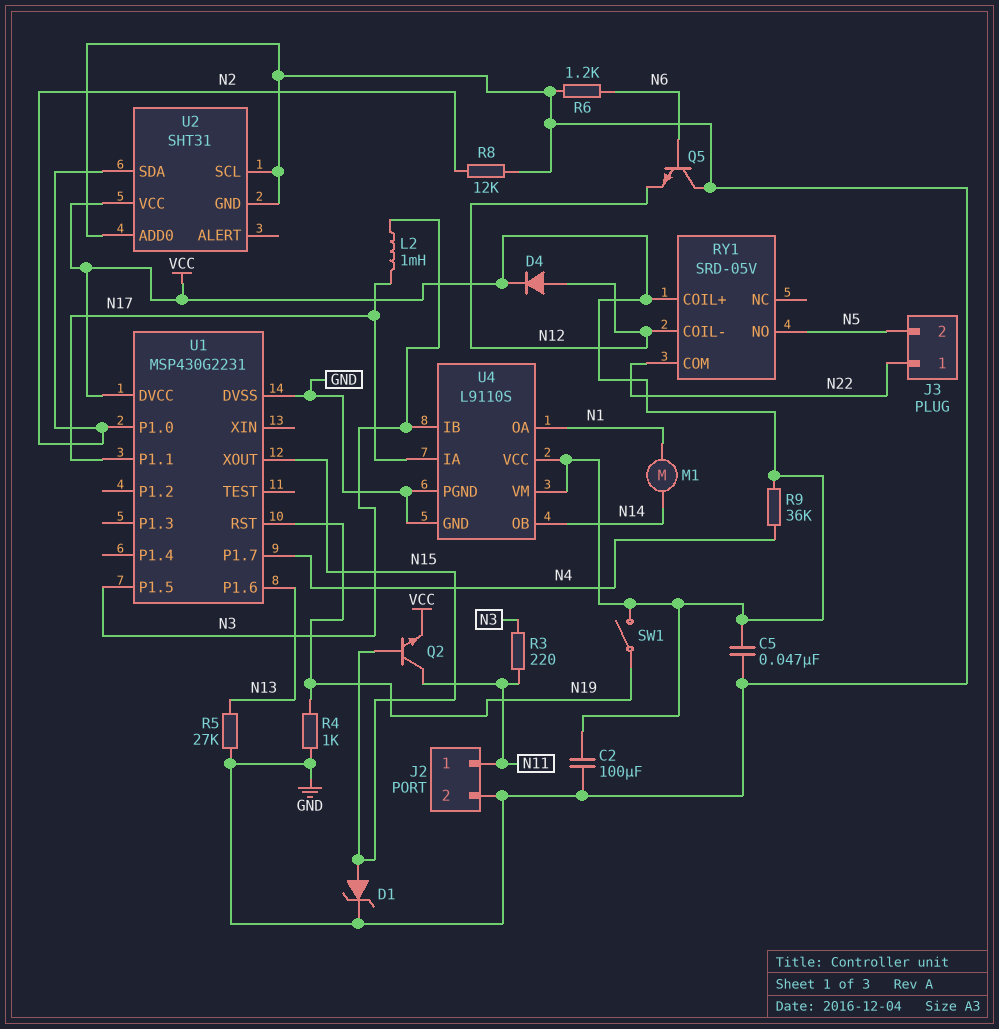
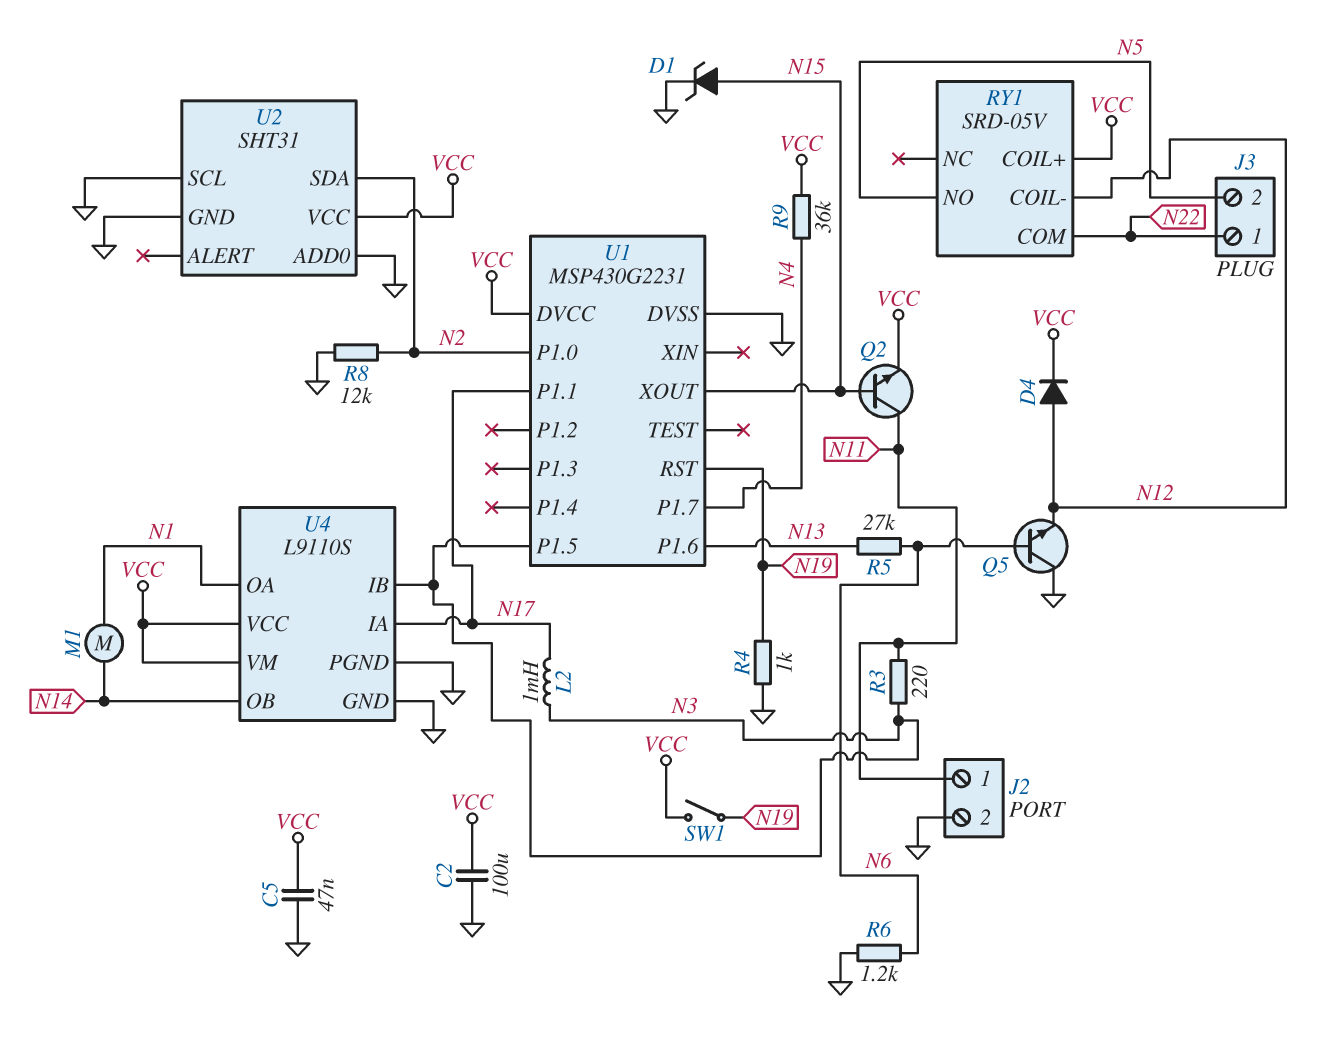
R5: 27k (GND, N13) -> 27k (N6, N13)

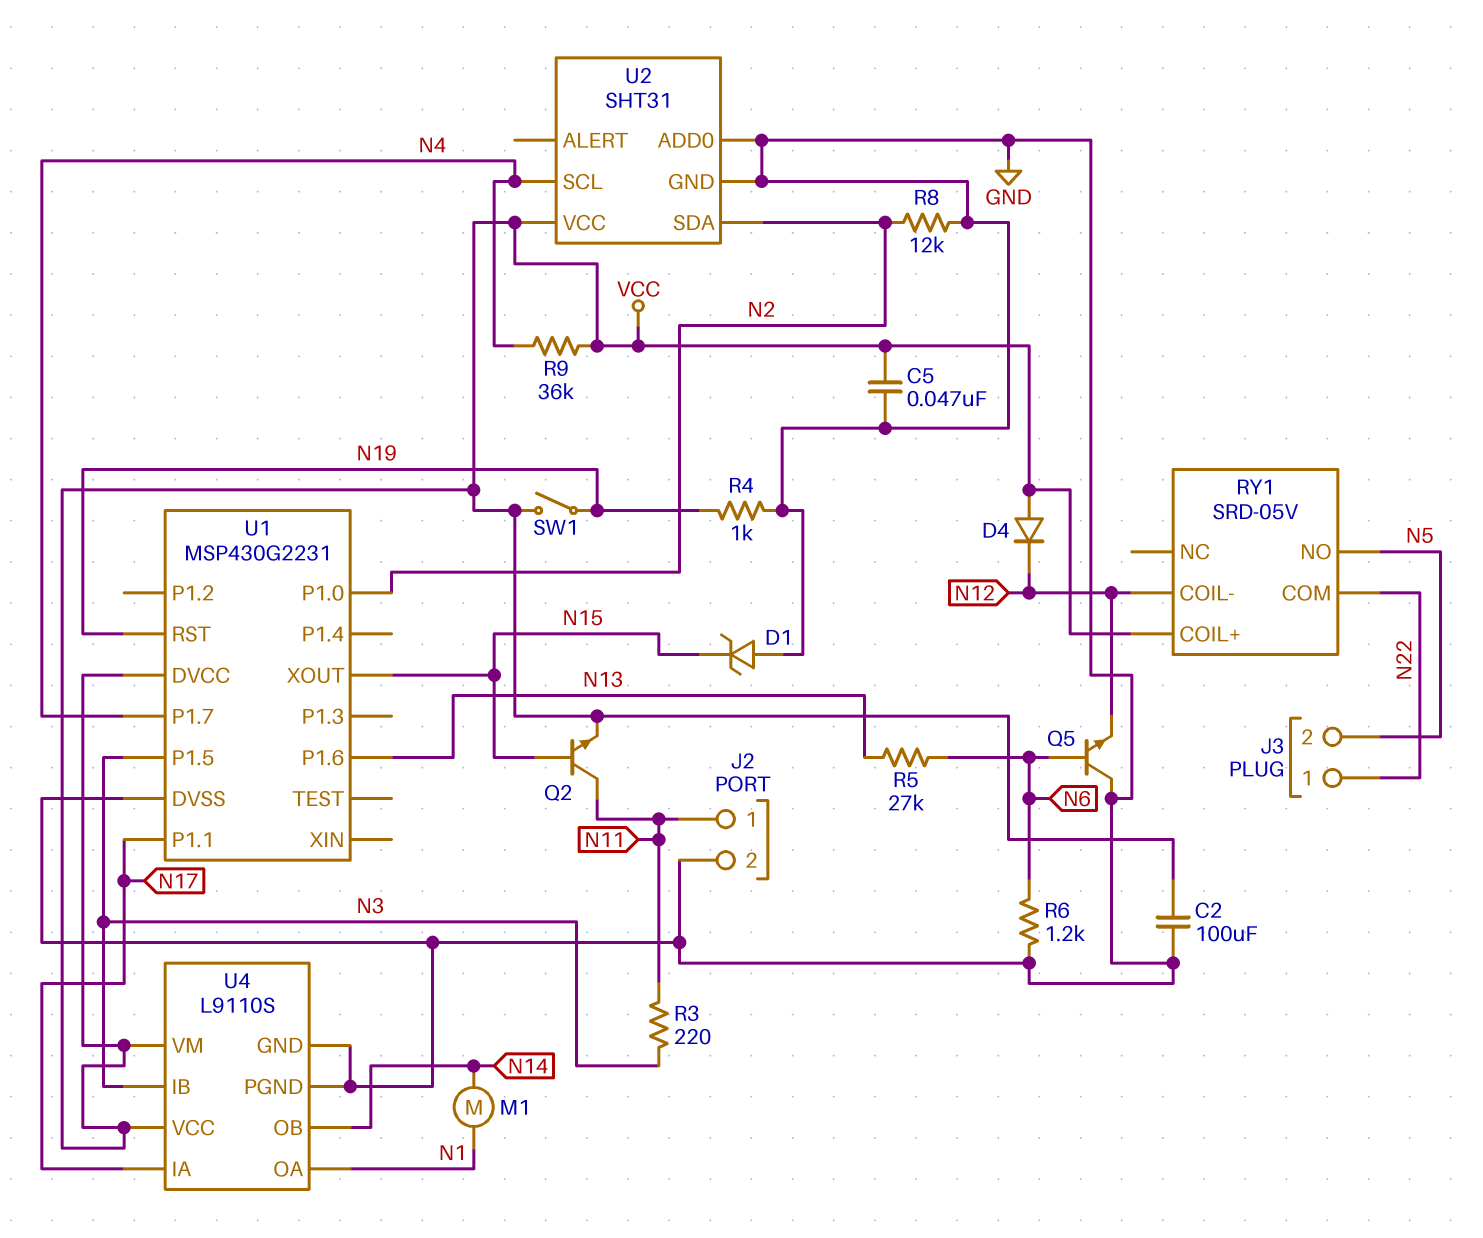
D1: zener (A N15, K GND) -> zener (A GND, K N15)
D4: diode (A N12, K VCC) -> diode (A VCC, K N12)
L2: 1mH (N3, N17) -> none
U2 pin SCL: GND -> N4

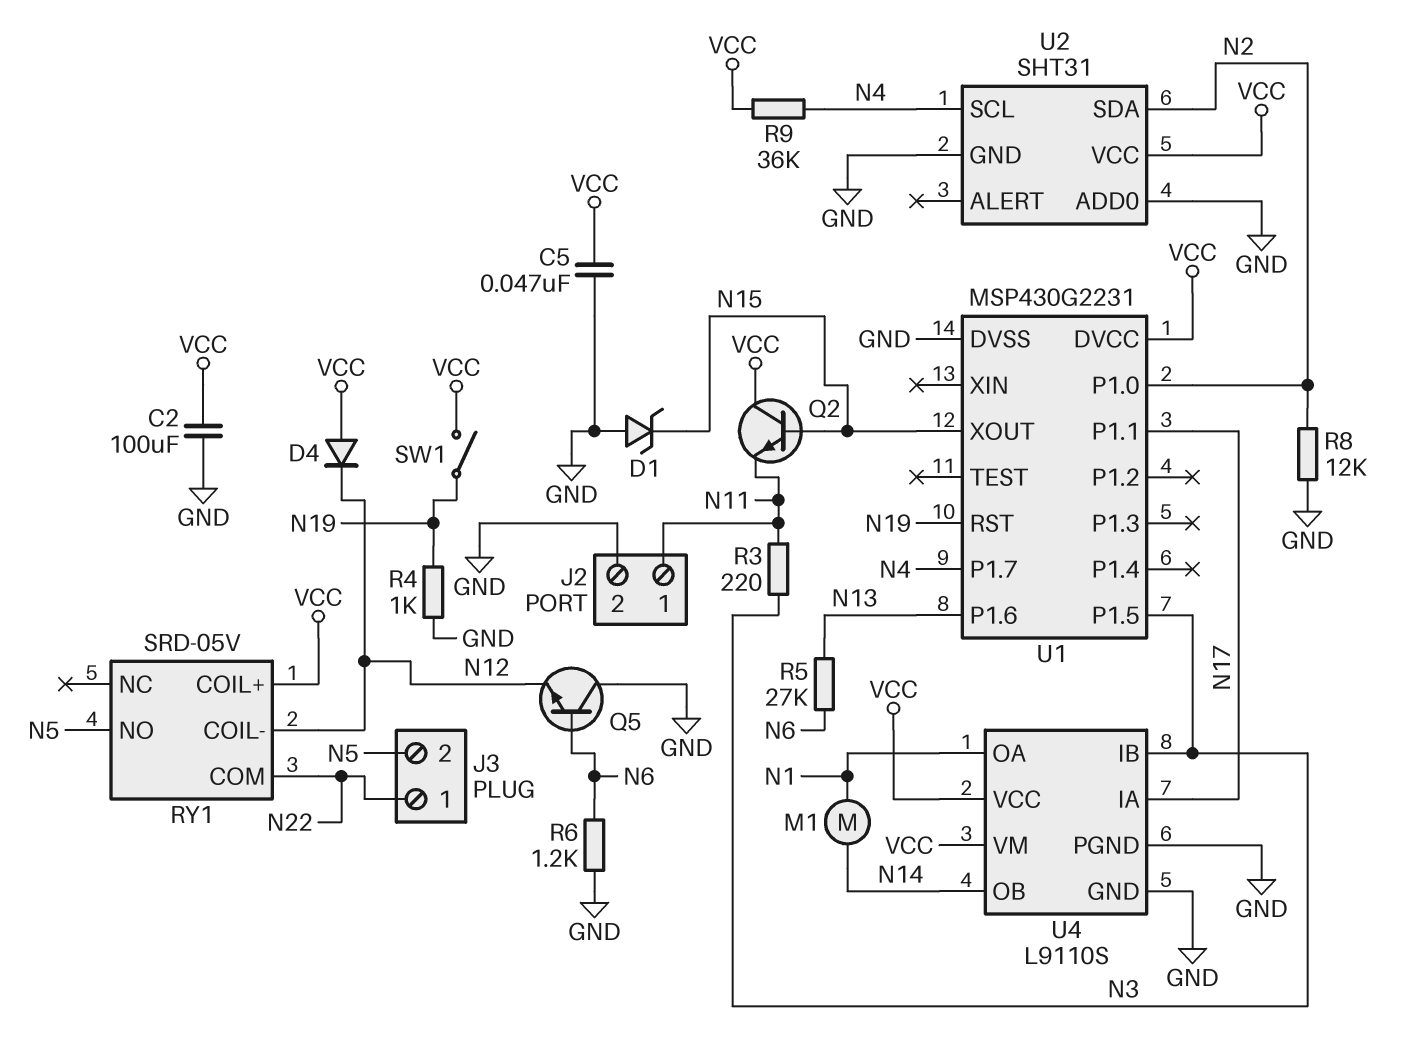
Q2: NPN (B N15, C N11, E VCC) -> NPN (B N15, C VCC, E N11)

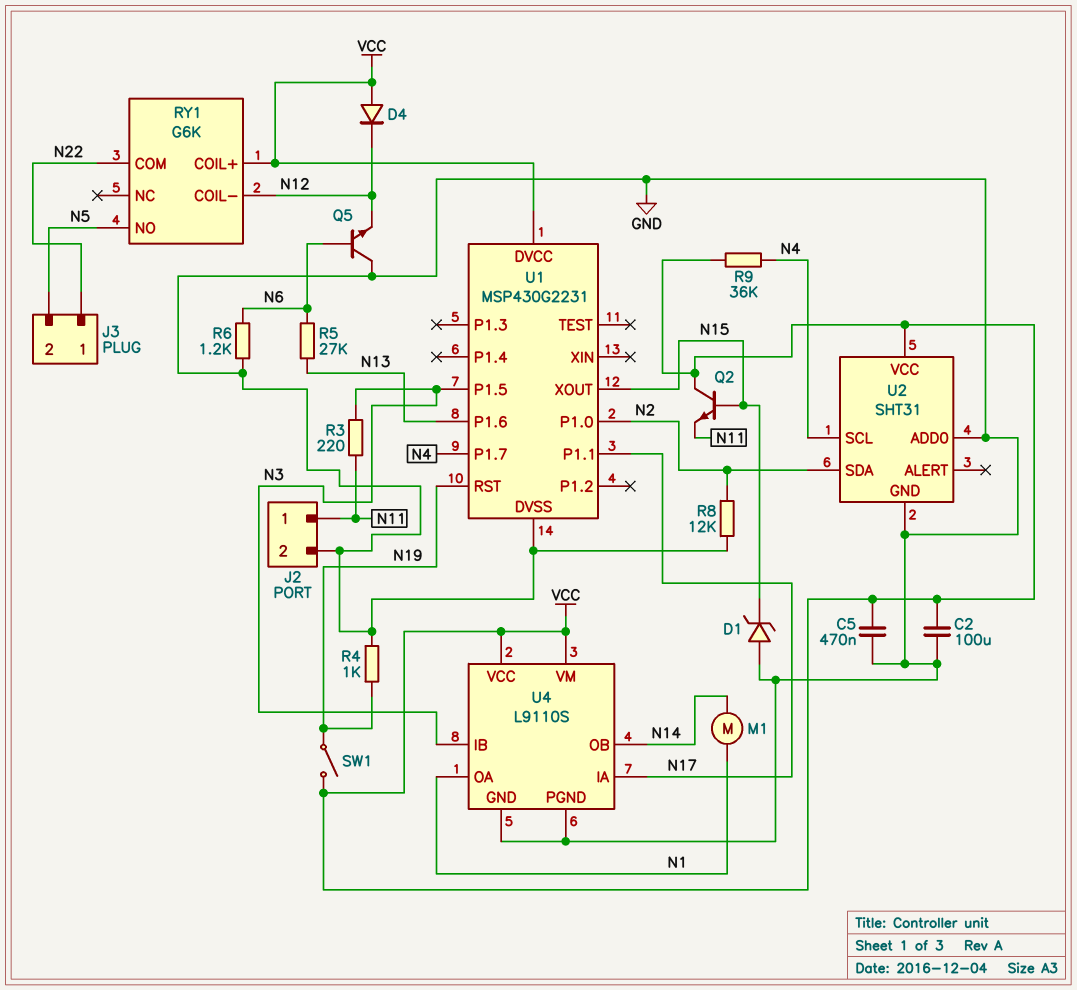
C5: 47nF (GND, VCC) -> 470nF (GND, VCC)
RY1: SRD-05V -> G6K

